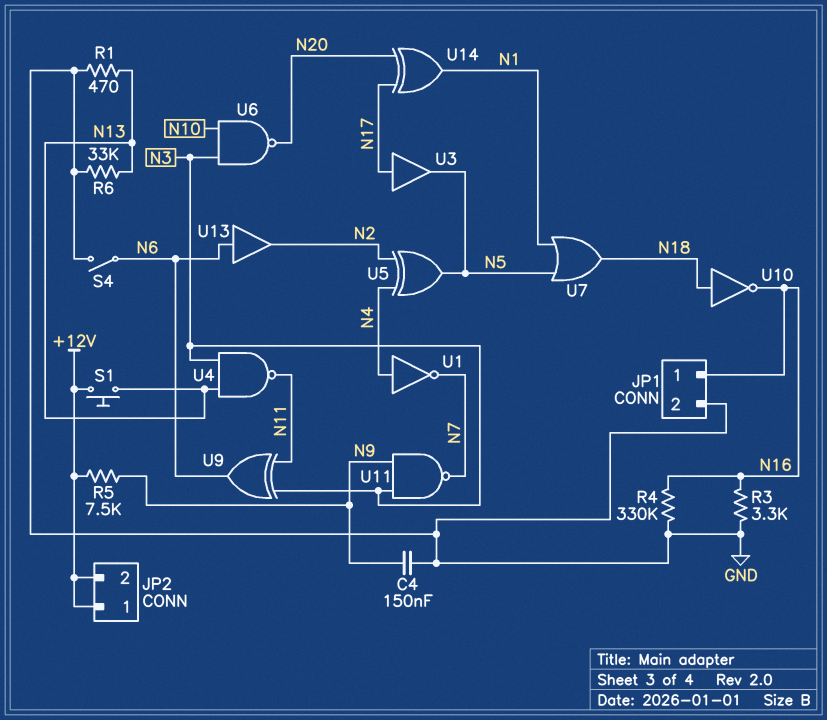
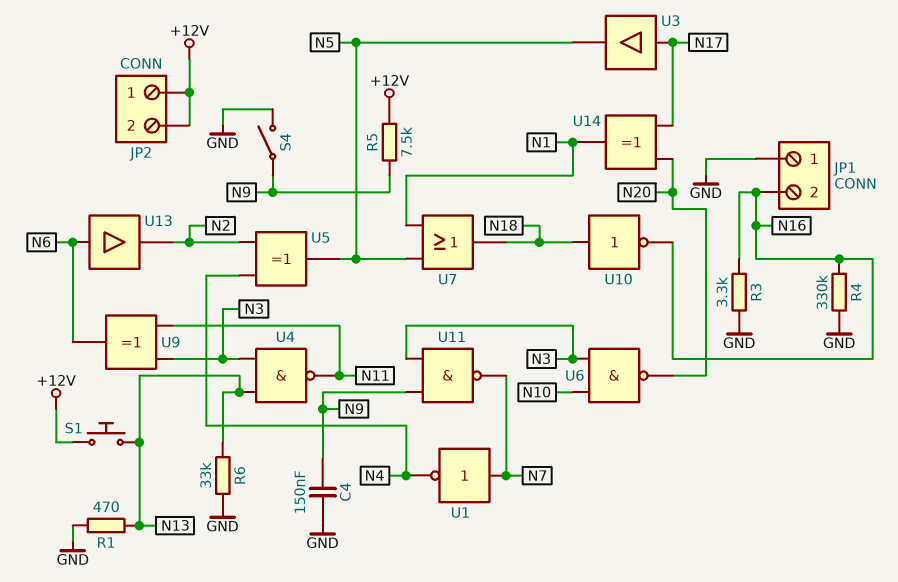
JP1 pin 1: N16 -> GND
JP1 pin 2: GND -> N16
S4: switch (GND, N6) -> switch (GND, N9)
U1: NOT (in N4, out N7) -> NOT (in N7, out N4)

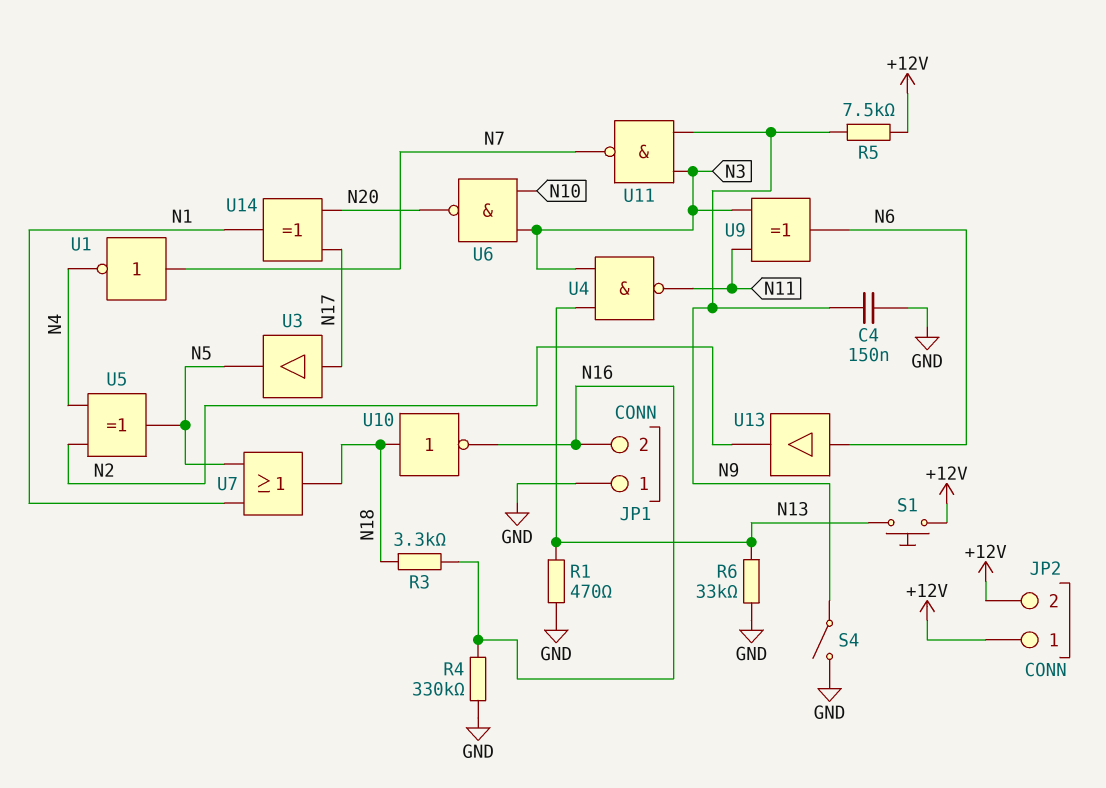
R3: 3.3k (GND, N16) -> 3.3k (N16, N18)

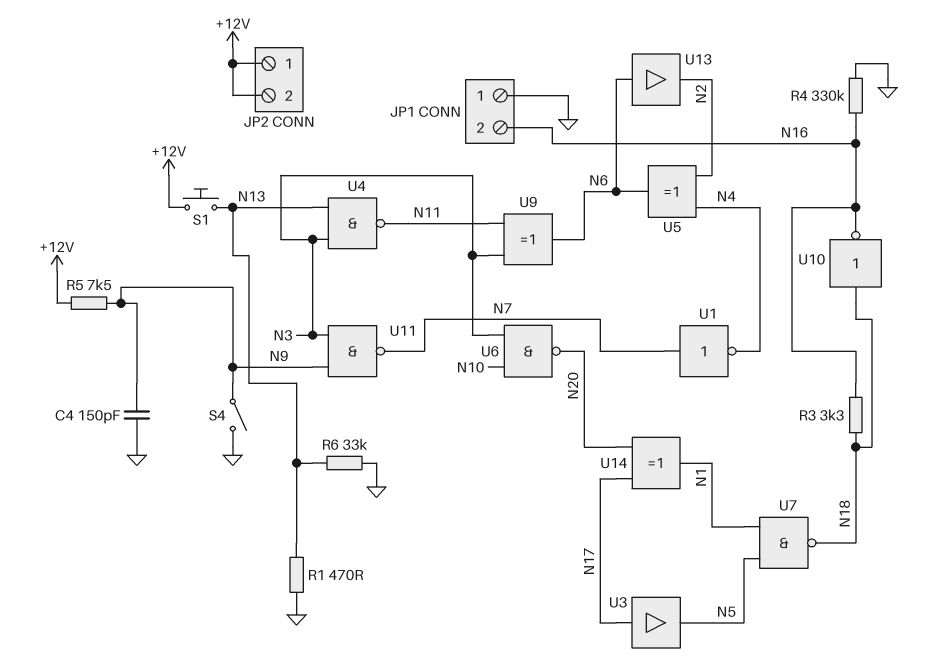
C4: 150nF (GND, N9) -> 150pF (GND, N9)
U5: XOR (in N2, in N4, out N5) -> XOR (in N2, in N4, out N6)
U7: OR (in N1, in N5, out N18) -> NAND (in N1, in N5, out N18)

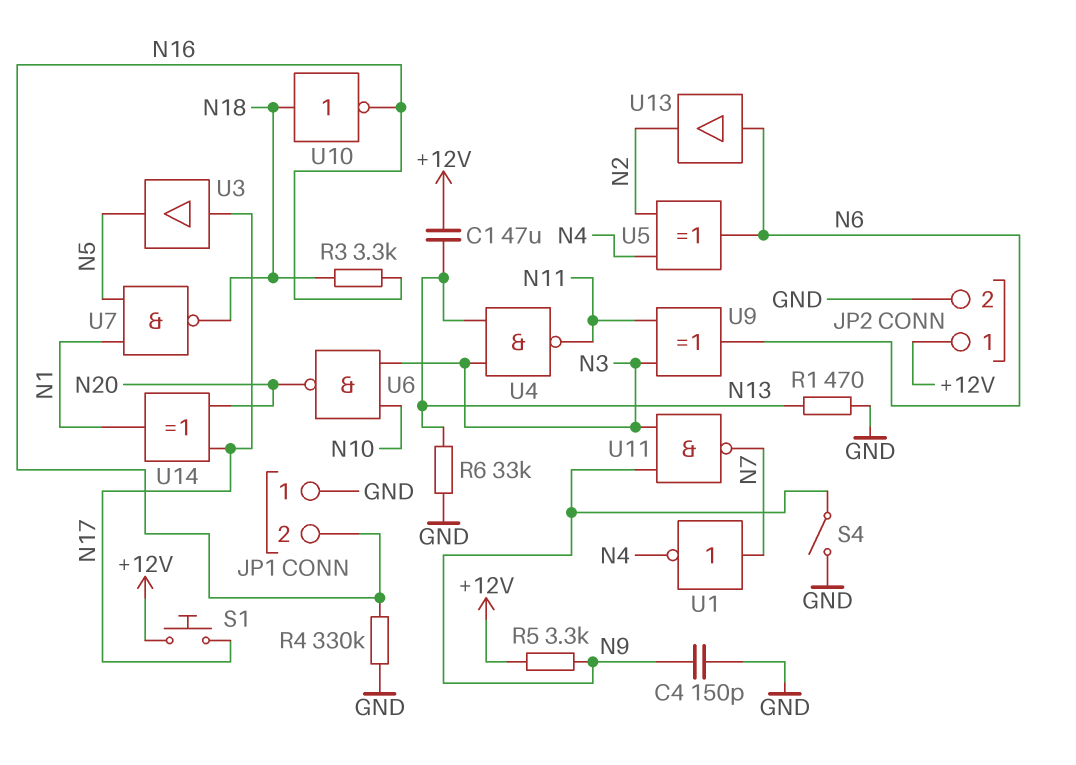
C1: none -> 47uF (+12V, N13)
JP2 pin 2: +12V -> GND
R5: 7.5k (+12V, N9) -> 3.3k (+12V, N9)
S1: button (+12V, N13) -> button (+12V, N17)

